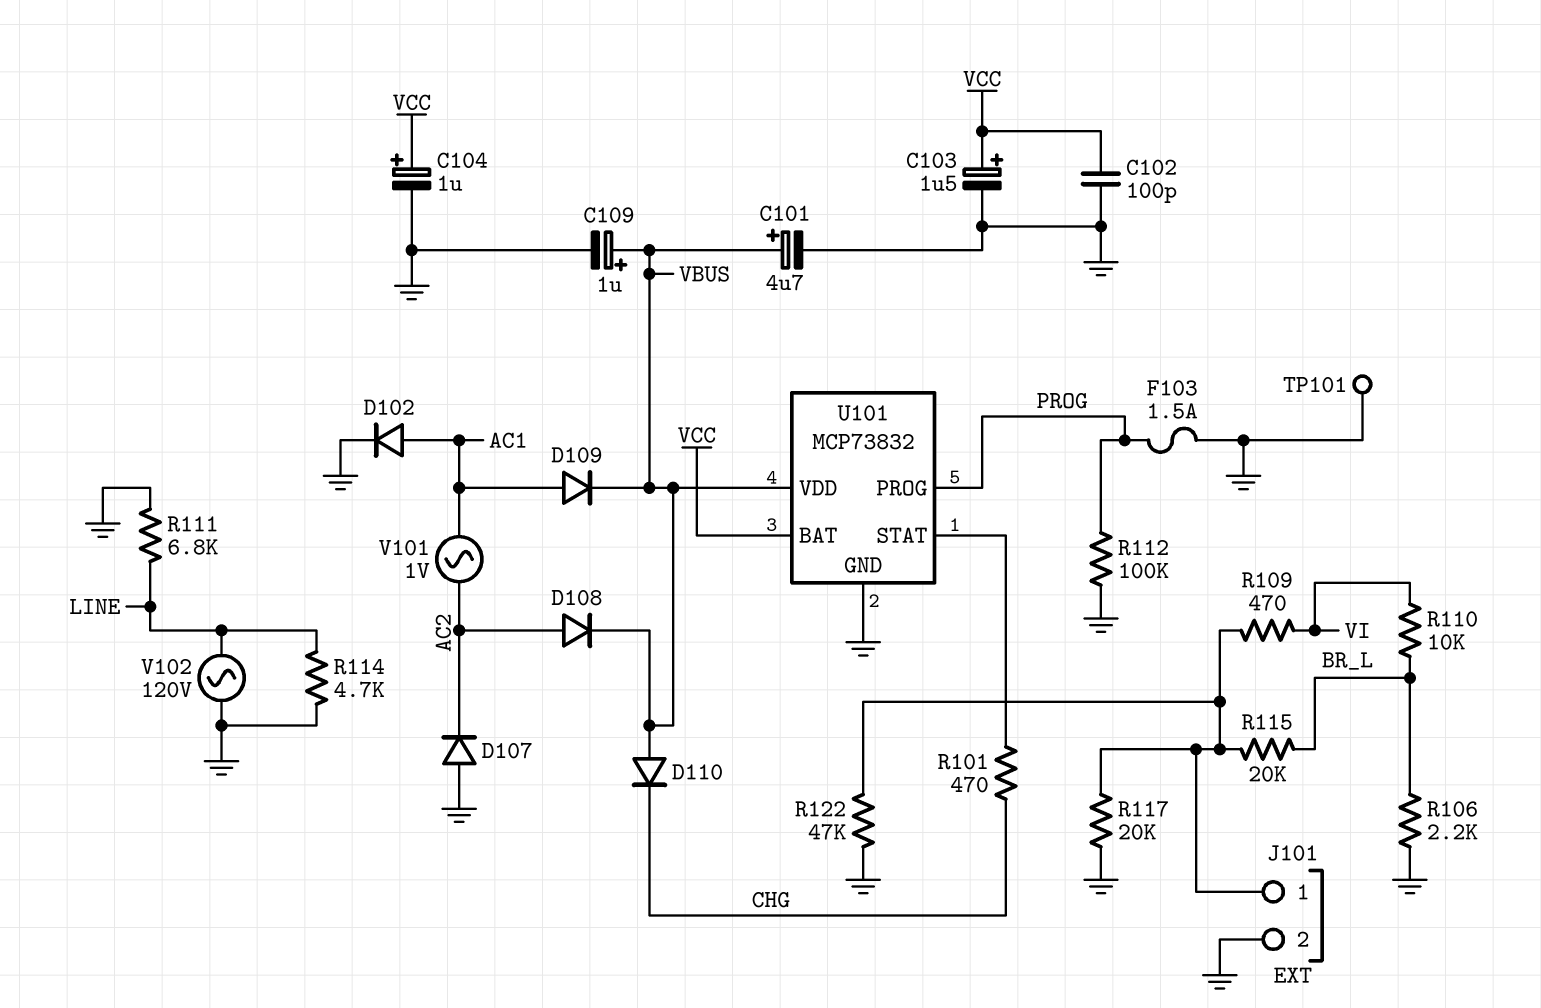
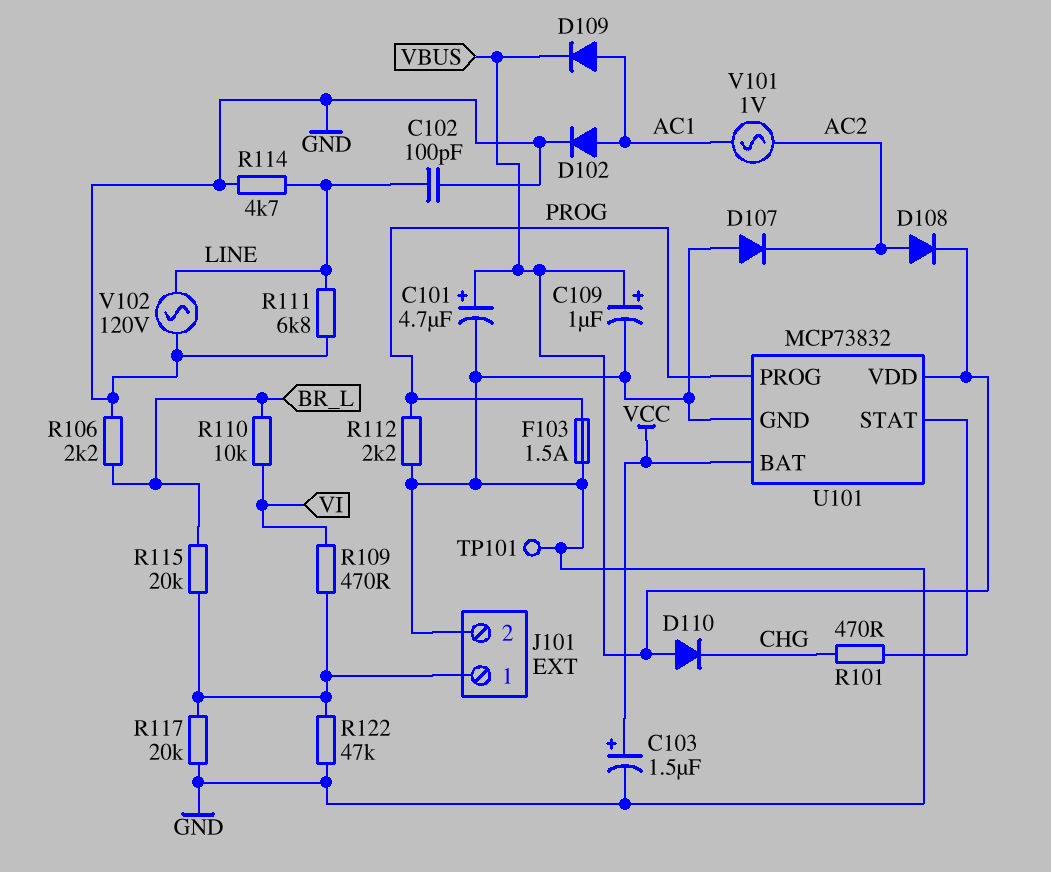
C102: 100pF (GND, VCC) -> 100pF (GND, LINE)
C104: 1uF (plus VCC, minus GND) -> none
R112: 100k (GND, PROG) -> 2.2k (GND, PROG)

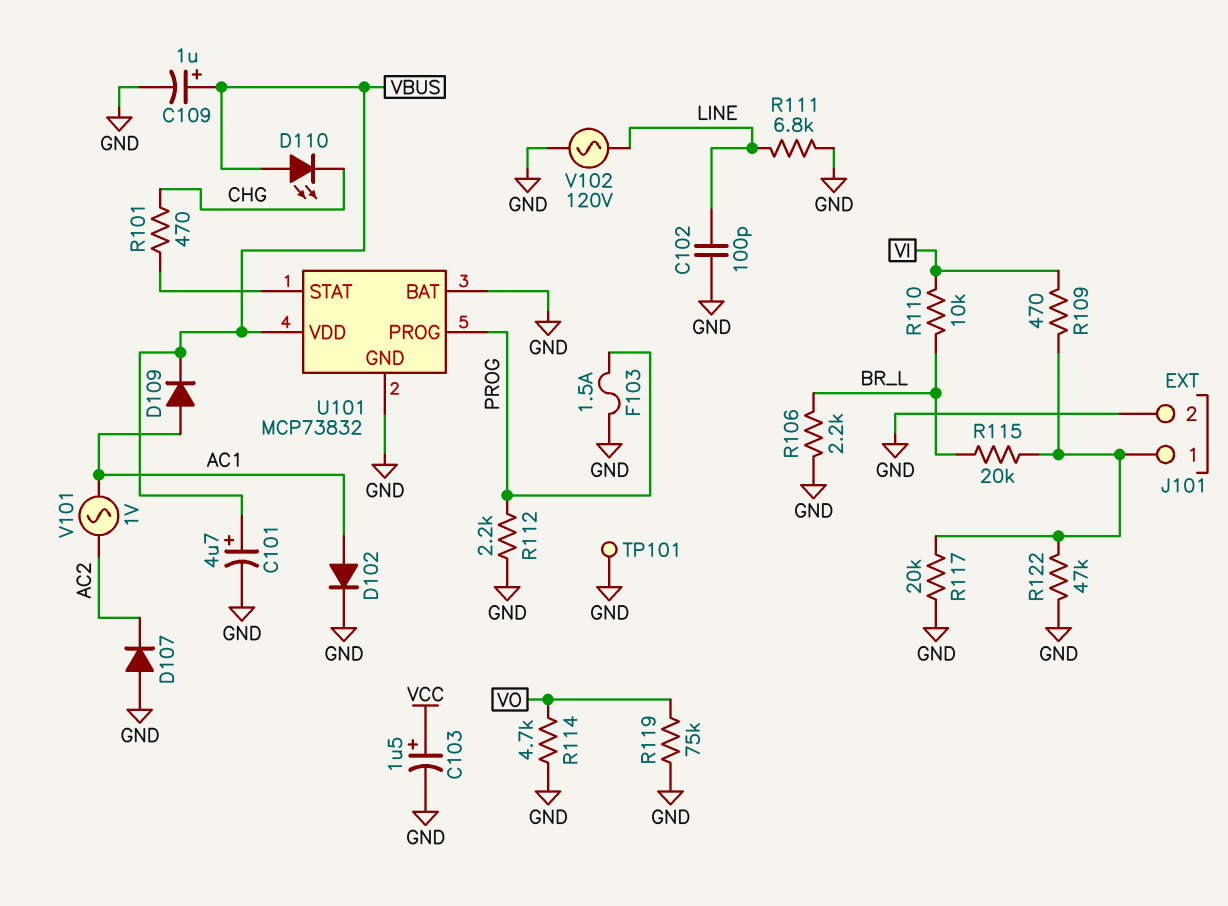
D108: diode (A AC2, K VBUS) -> none
D110: diode (A VBUS, K CHG) -> LED (A VBUS, K CHG)
R114: 4.7k (GND, LINE) -> 4.7k (GND, VO)
R119: none -> 75k (GND, VO)
U101 pin BAT: VCC -> GND

